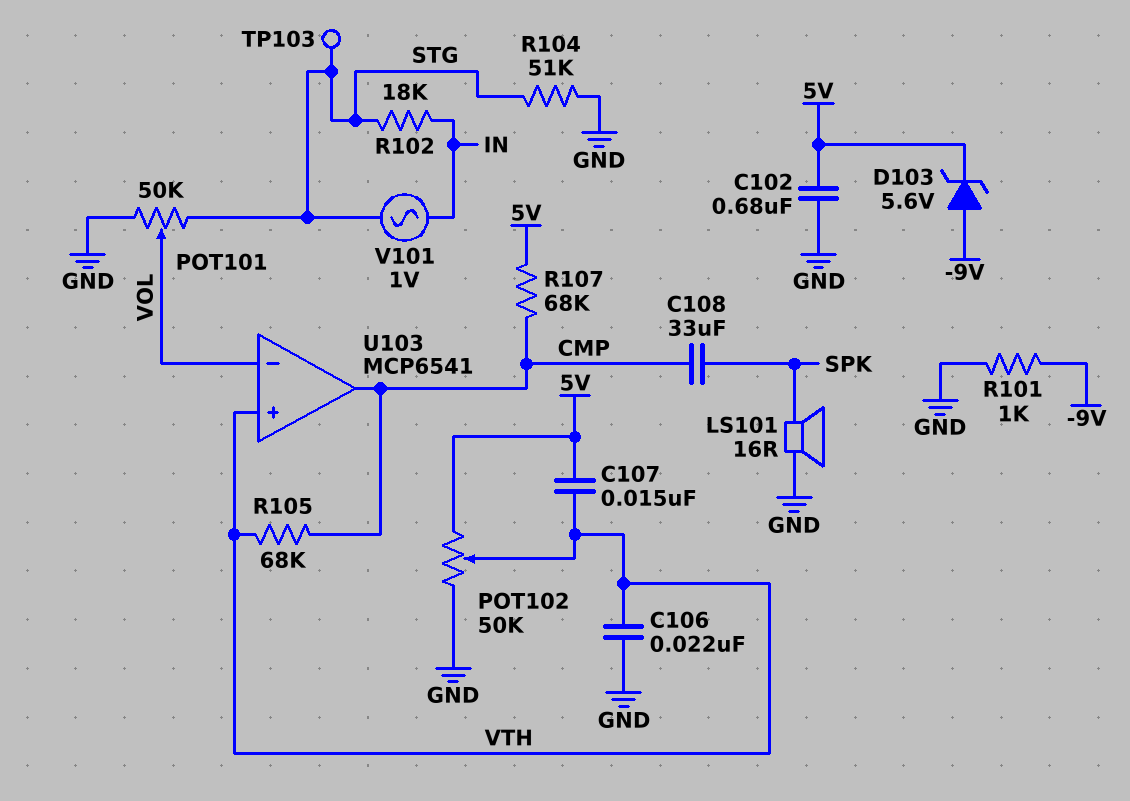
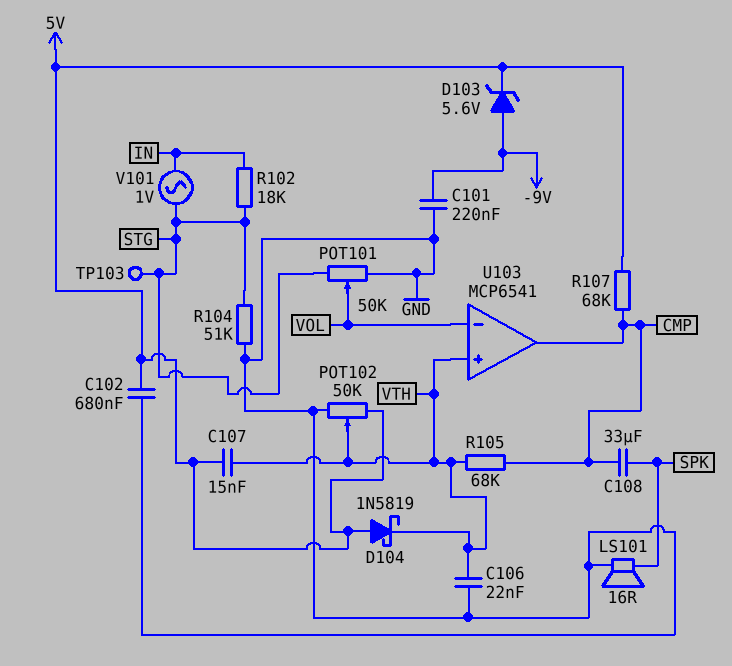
C101: none -> 220nF (-9V, GND)
D104: none -> schottky 1N5819 (A 5V, K VTH)
R101: 1k (-9V, GND) -> none

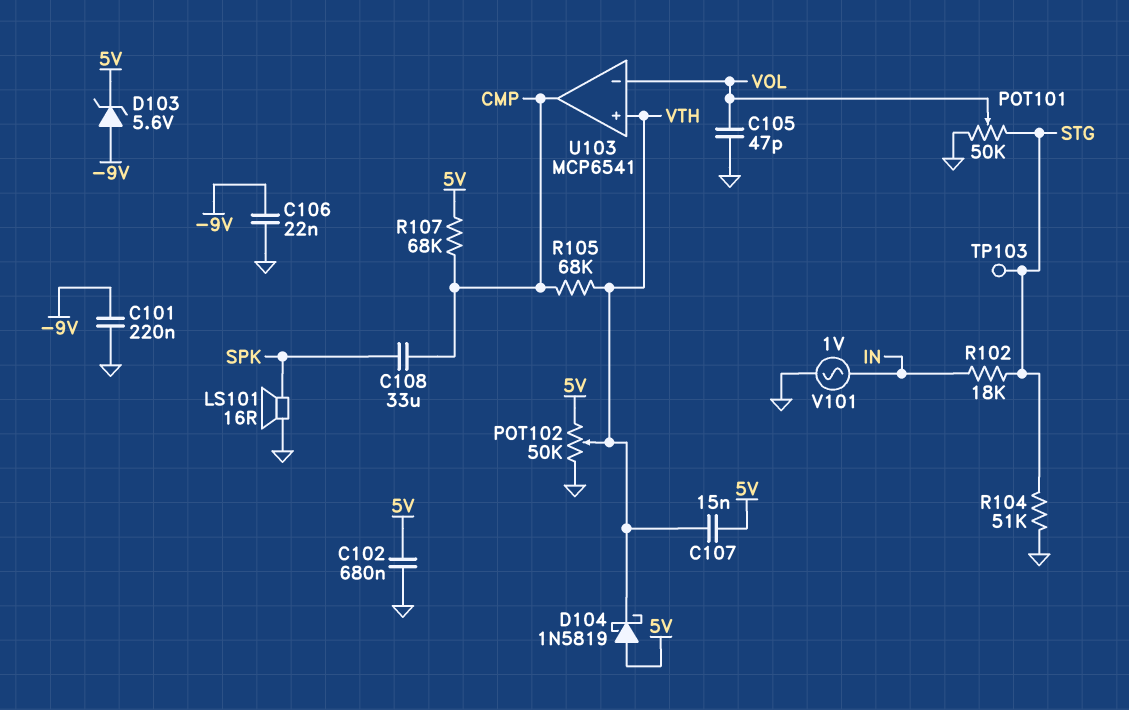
C105: none -> 47pF (GND, VOL)
C106: 22nF (GND, VTH) -> 22nF (-9V, GND)
V101: AC 1V (IN, STG) -> AC 1V (GND, IN)

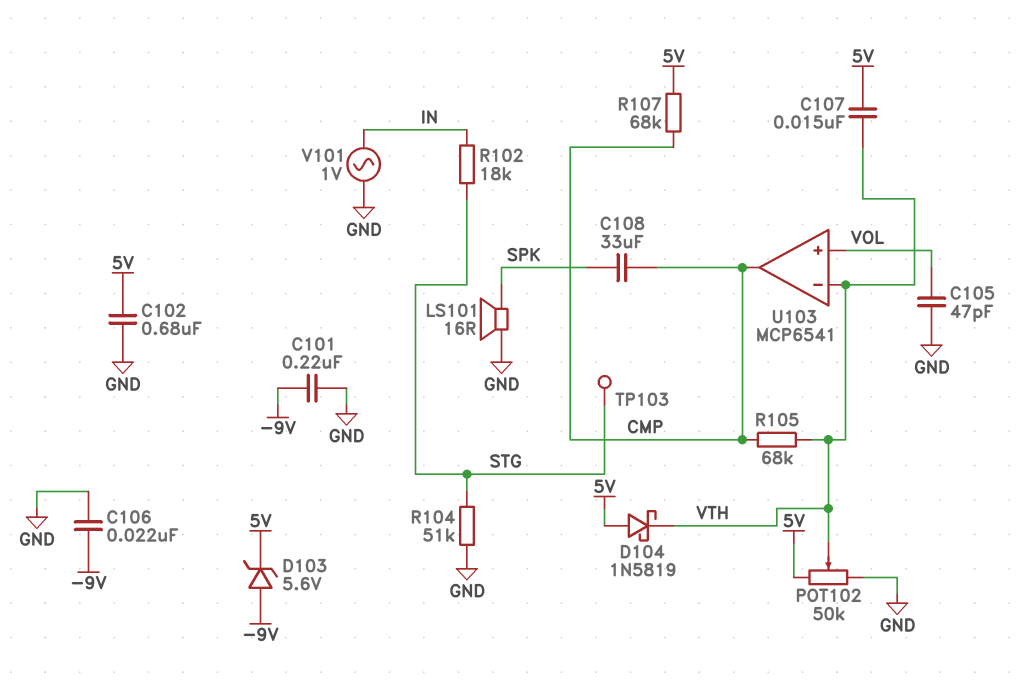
POT101: 50k (GND, STG, wiper VOL) -> none
U103 pin in+: VTH -> VOL
U103 pin in-: VOL -> VTH

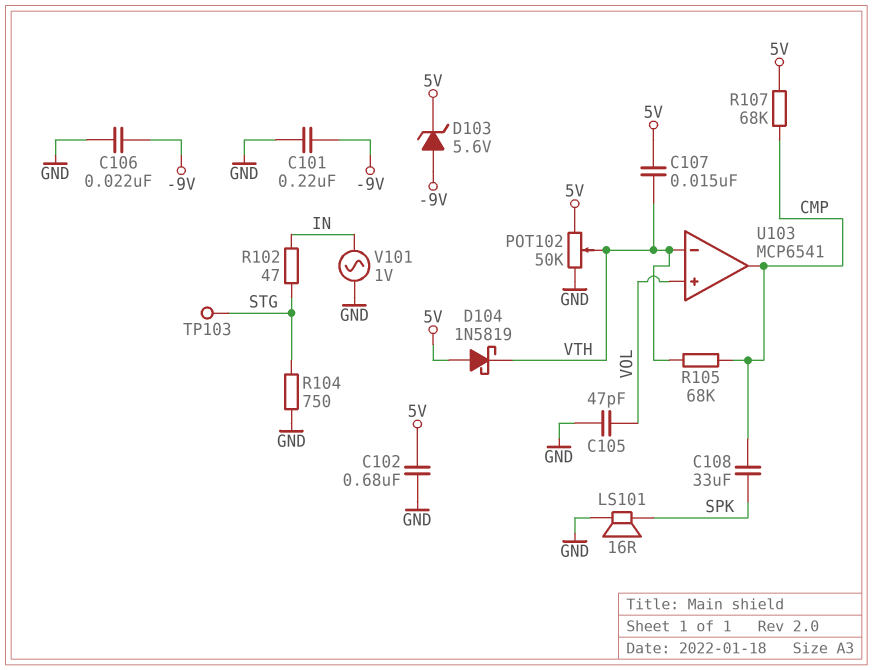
R102: 18k (IN, STG) -> 47 (IN, STG)
R104: 51k (GND, STG) -> 750 (GND, STG)

